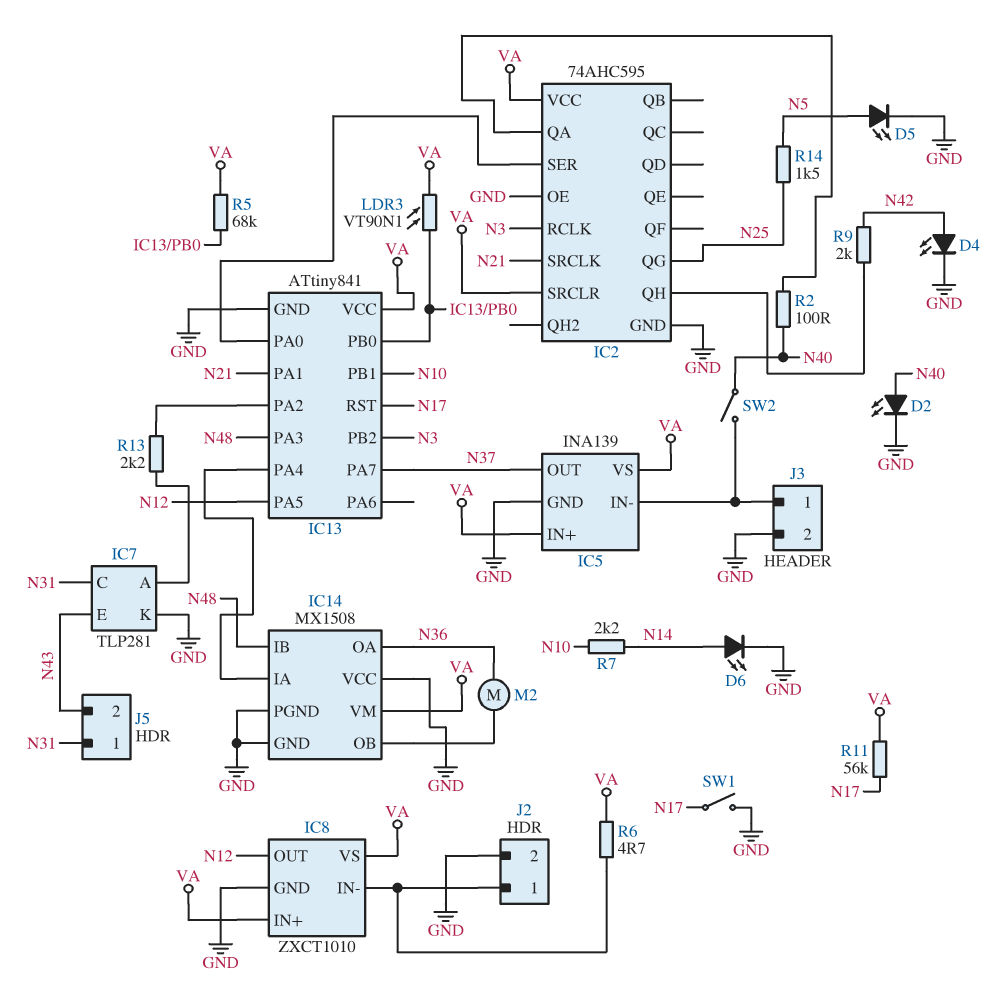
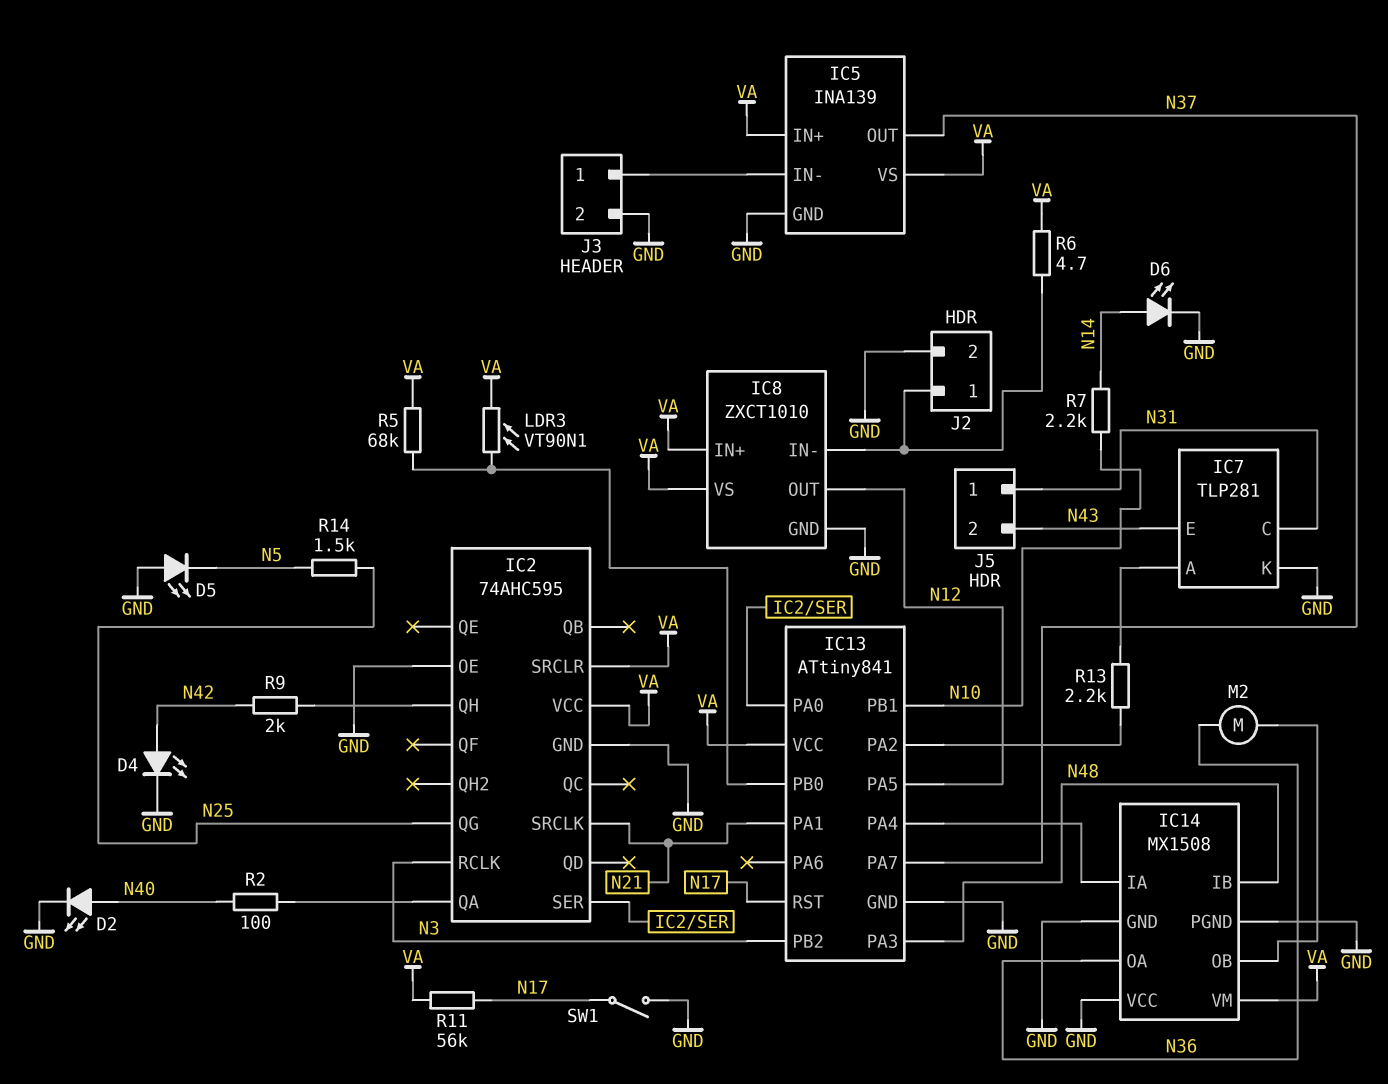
D5: LED (A N5, K GND) -> LED (A GND, K N5)
SW2: switch (IC5/IN-, N40) -> none

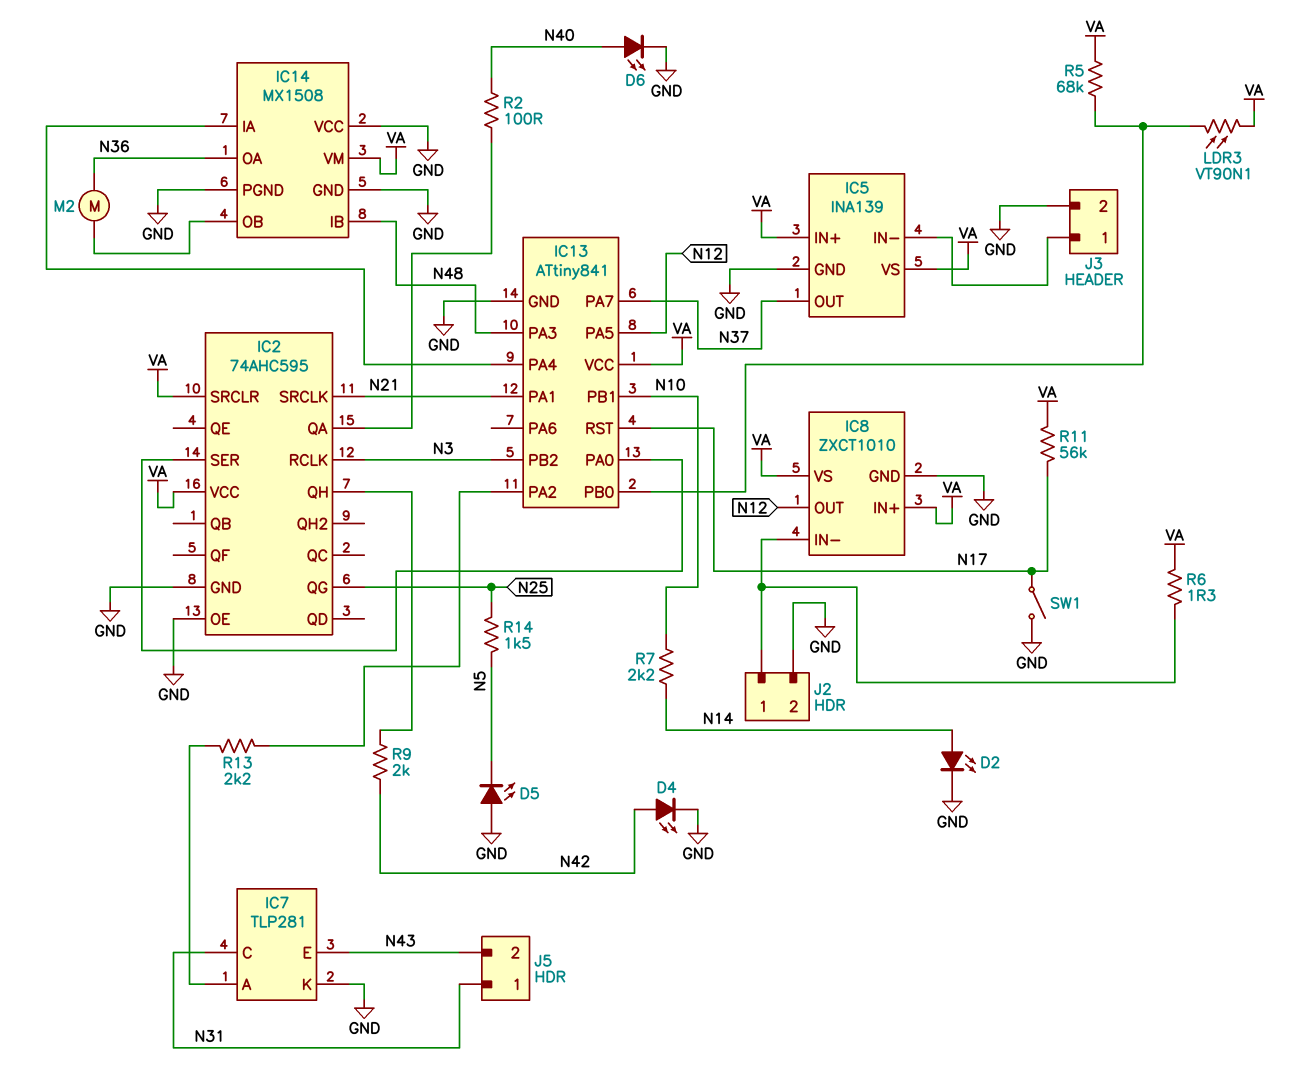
D2: LED (A N40, K GND) -> LED (A N14, K GND)
D6: LED (A N14, K GND) -> LED (A N40, K GND)
R6: 4.7 (IC8/IN-, VA) -> 1.3 (IC8/IN-, VA)

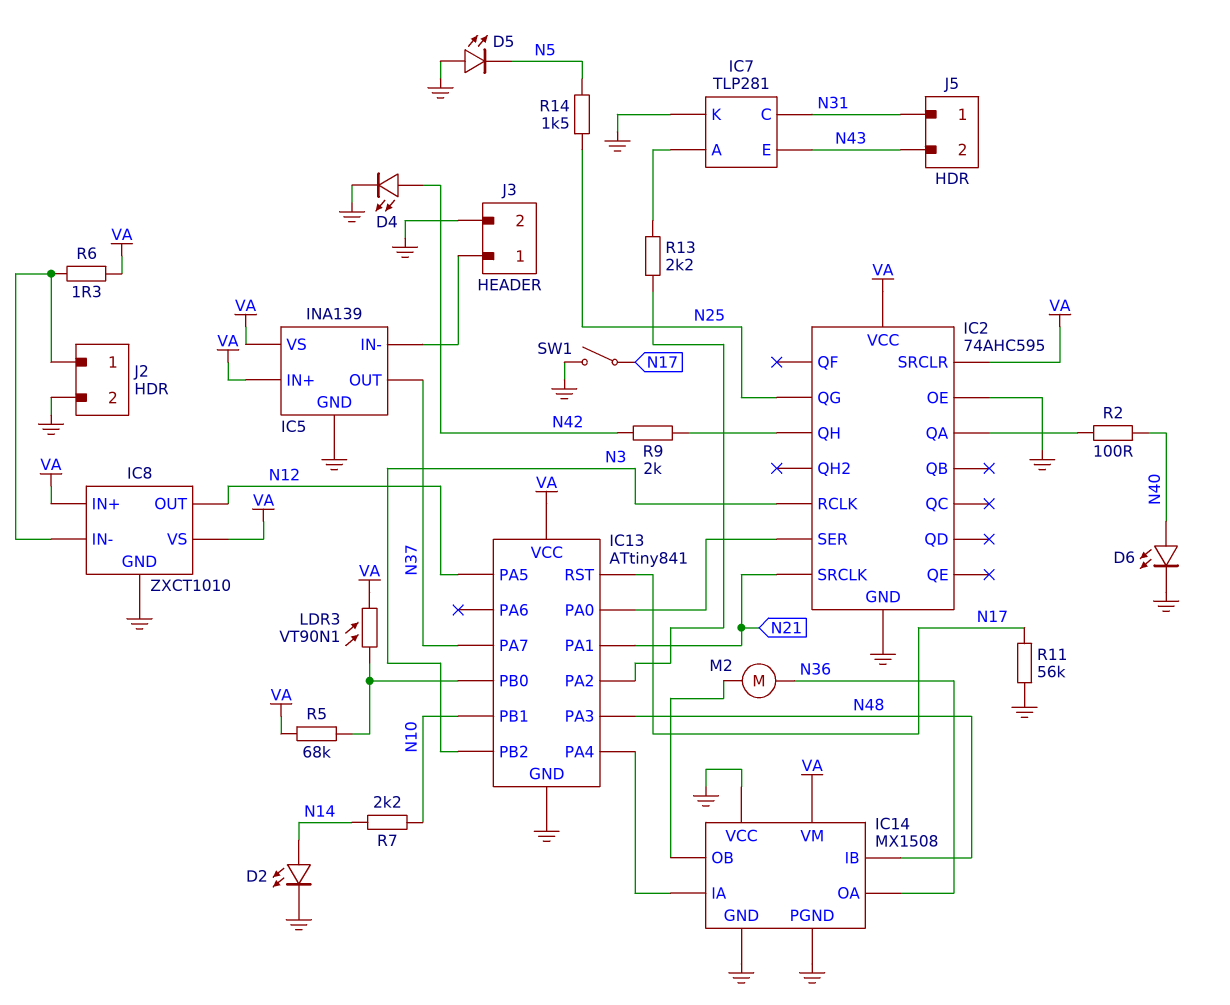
R11: 56k (N17, VA) -> 56k (GND, N17)

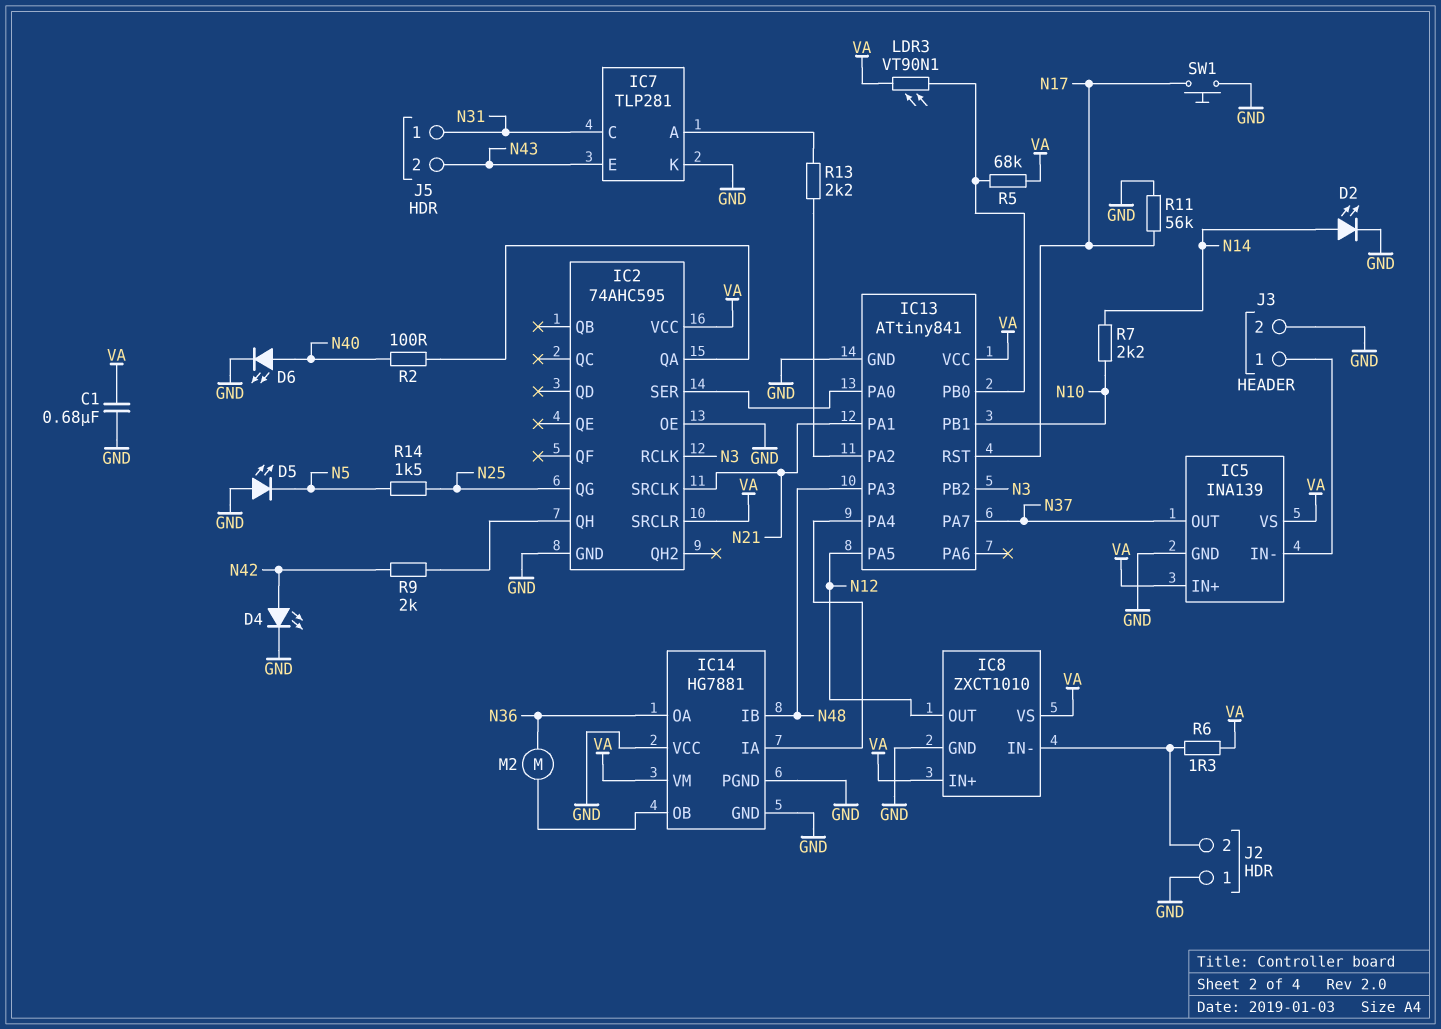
C1: none -> 680nF (GND, VA)
IC14: MX1508 -> HG7881
J2 pin 1: IC8/IN- -> GND
J2 pin 2: GND -> IC8/IN-
SW1: switch (GND, N17) -> button (GND, N17)

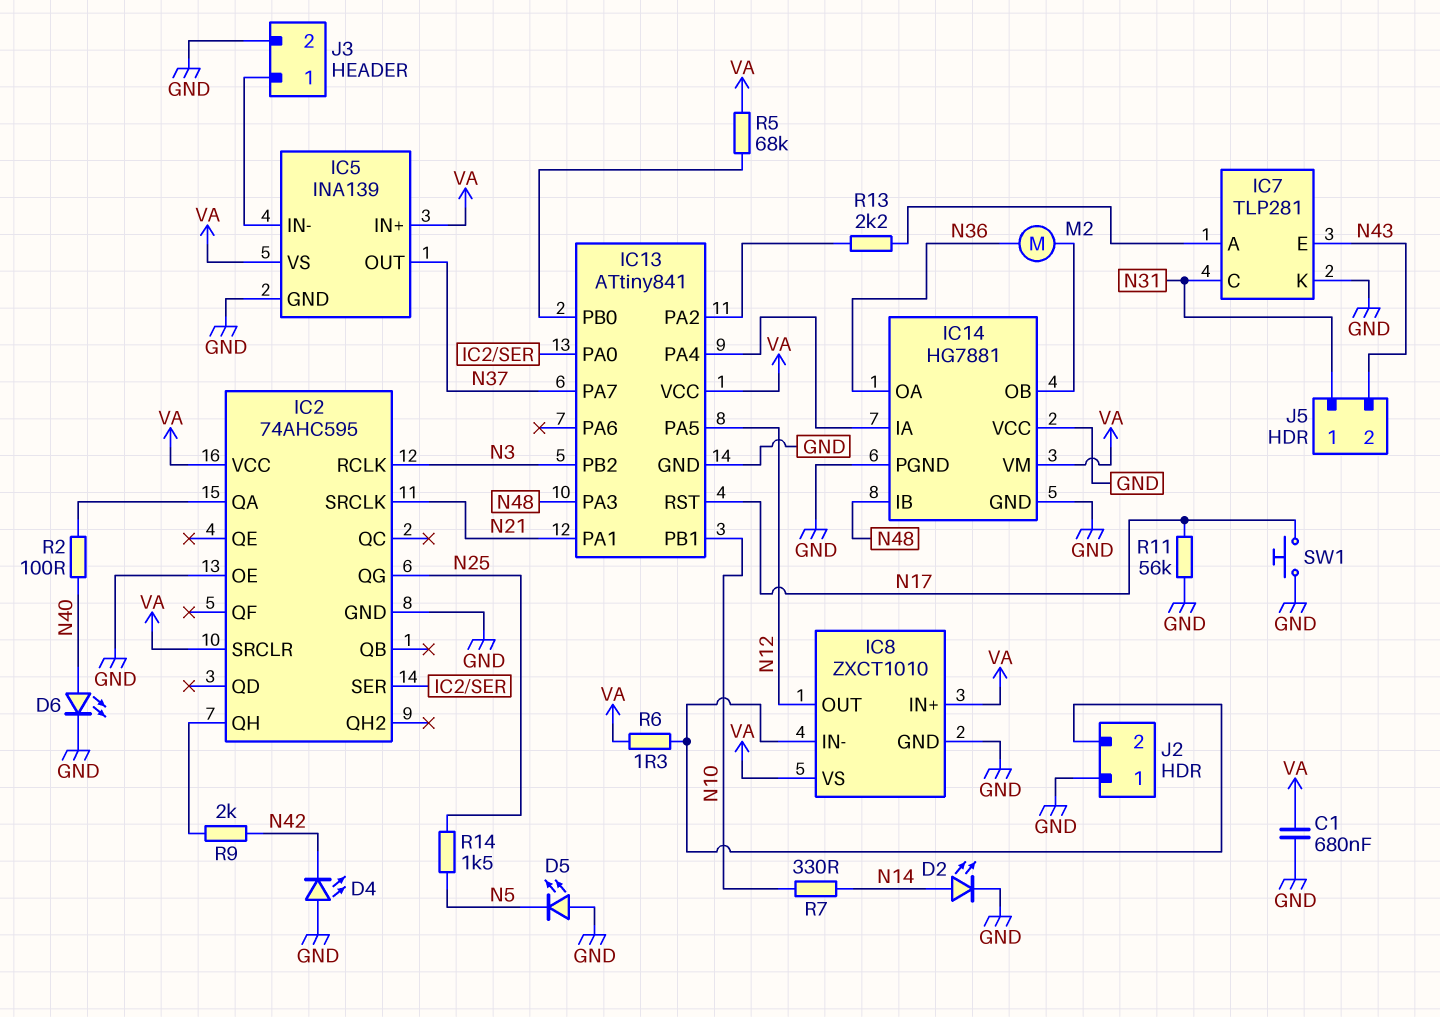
D4: LED (A N42, K GND) -> LED (A GND, K N42)
LDR3: VT90N1 (IC13/PB0, VA) -> none
R7: 2.2k (N10, N14) -> 330 (N10, N14)

